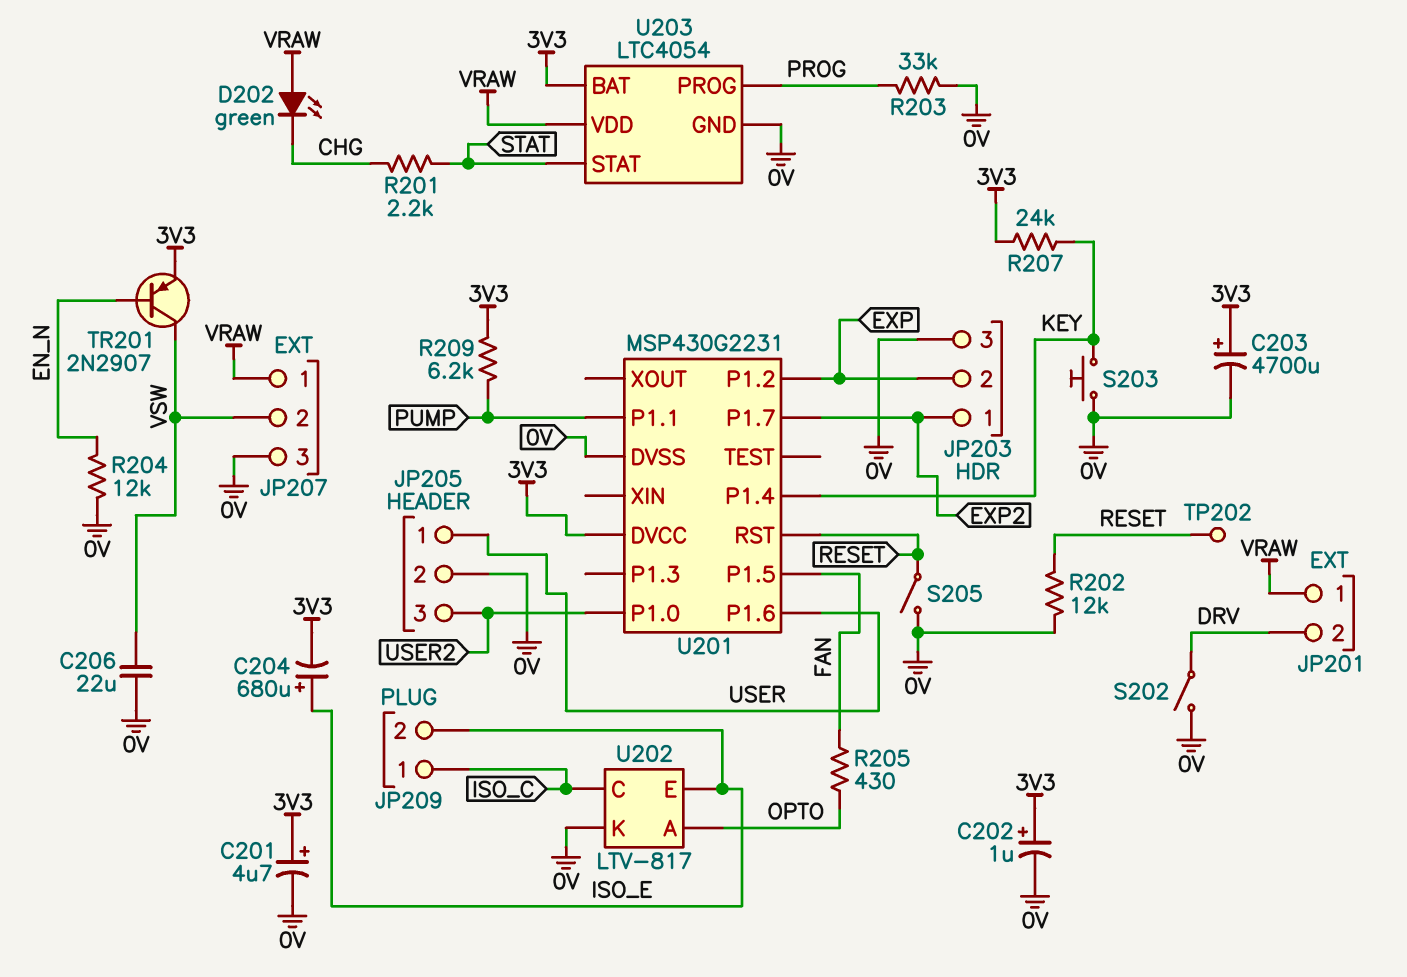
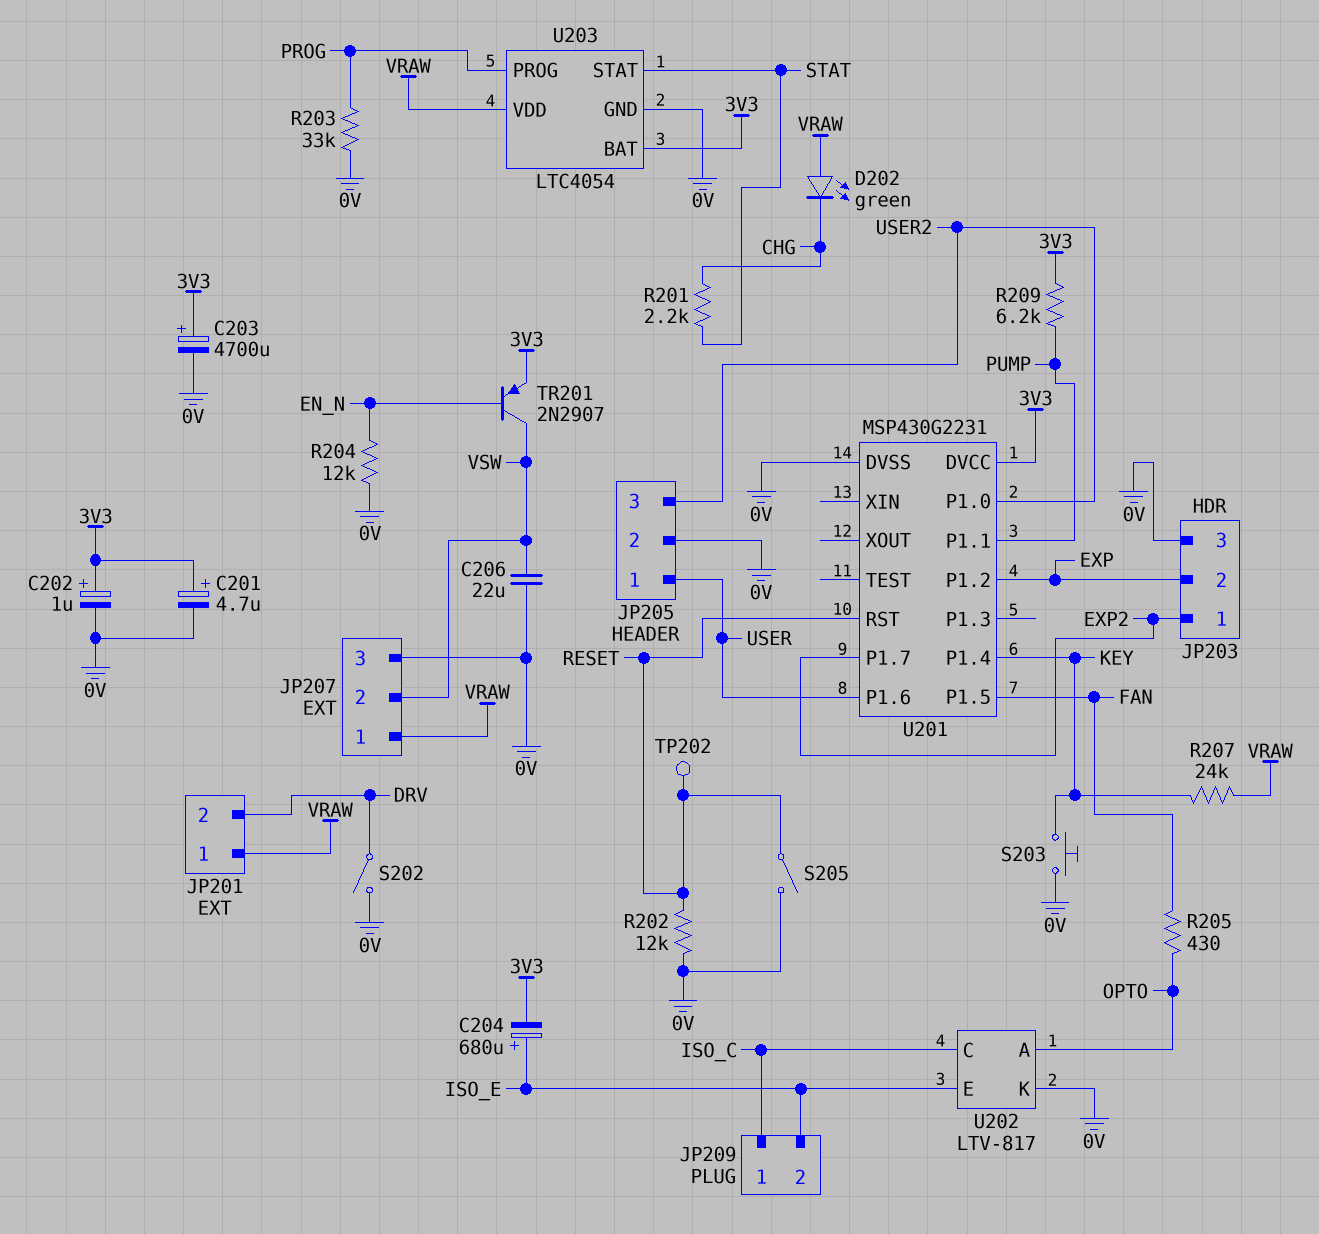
R207: 24k (3V3, KEY) -> 24k (KEY, VRAW)

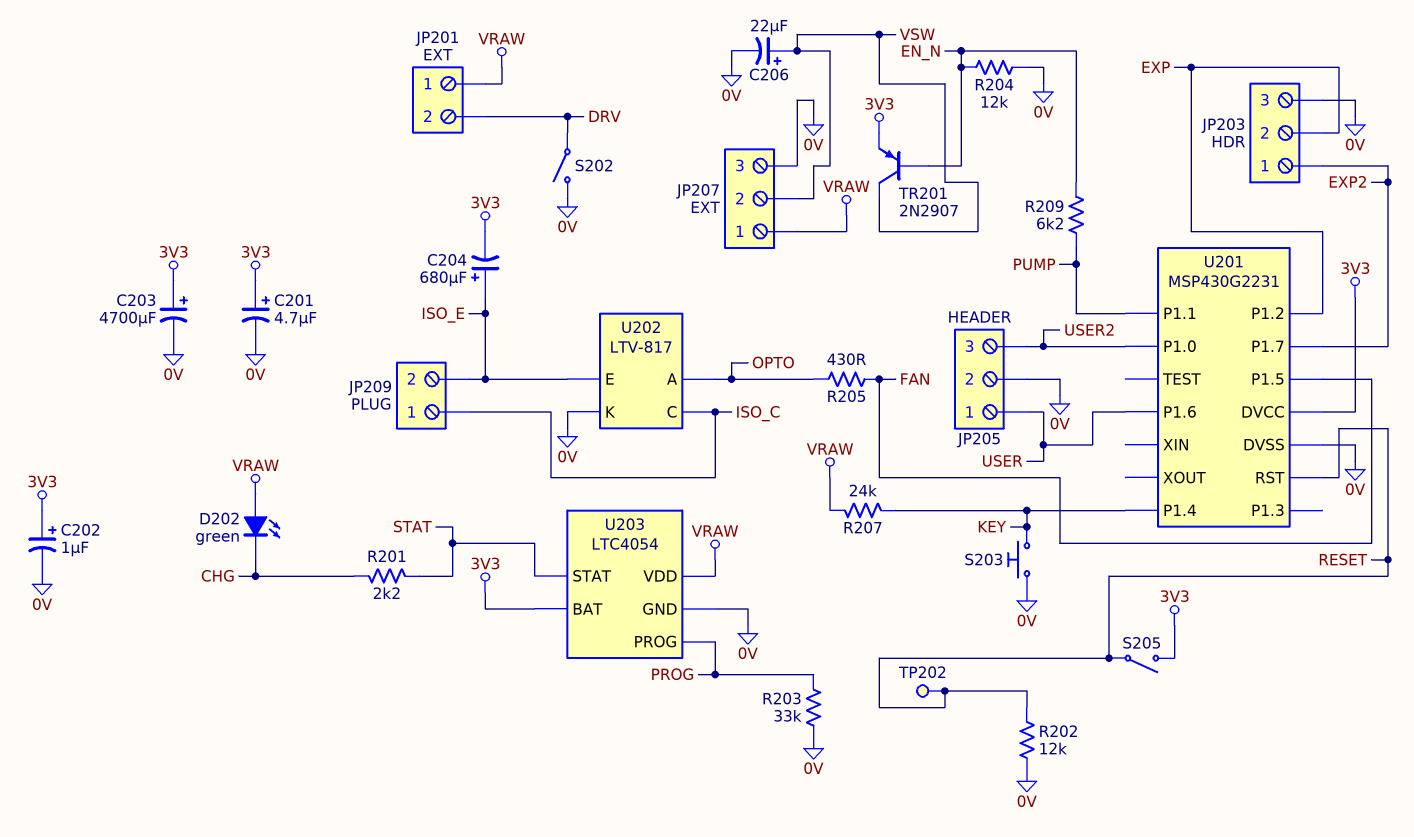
C206: 22uF (0V, VSW) -> 22uF (plus VSW, minus 0V)
R209: 6.2k (3V3, PUMP) -> 6.2k (EN_N, PUMP)
S205: switch (0V, RESET) -> switch (3V3, RESET)

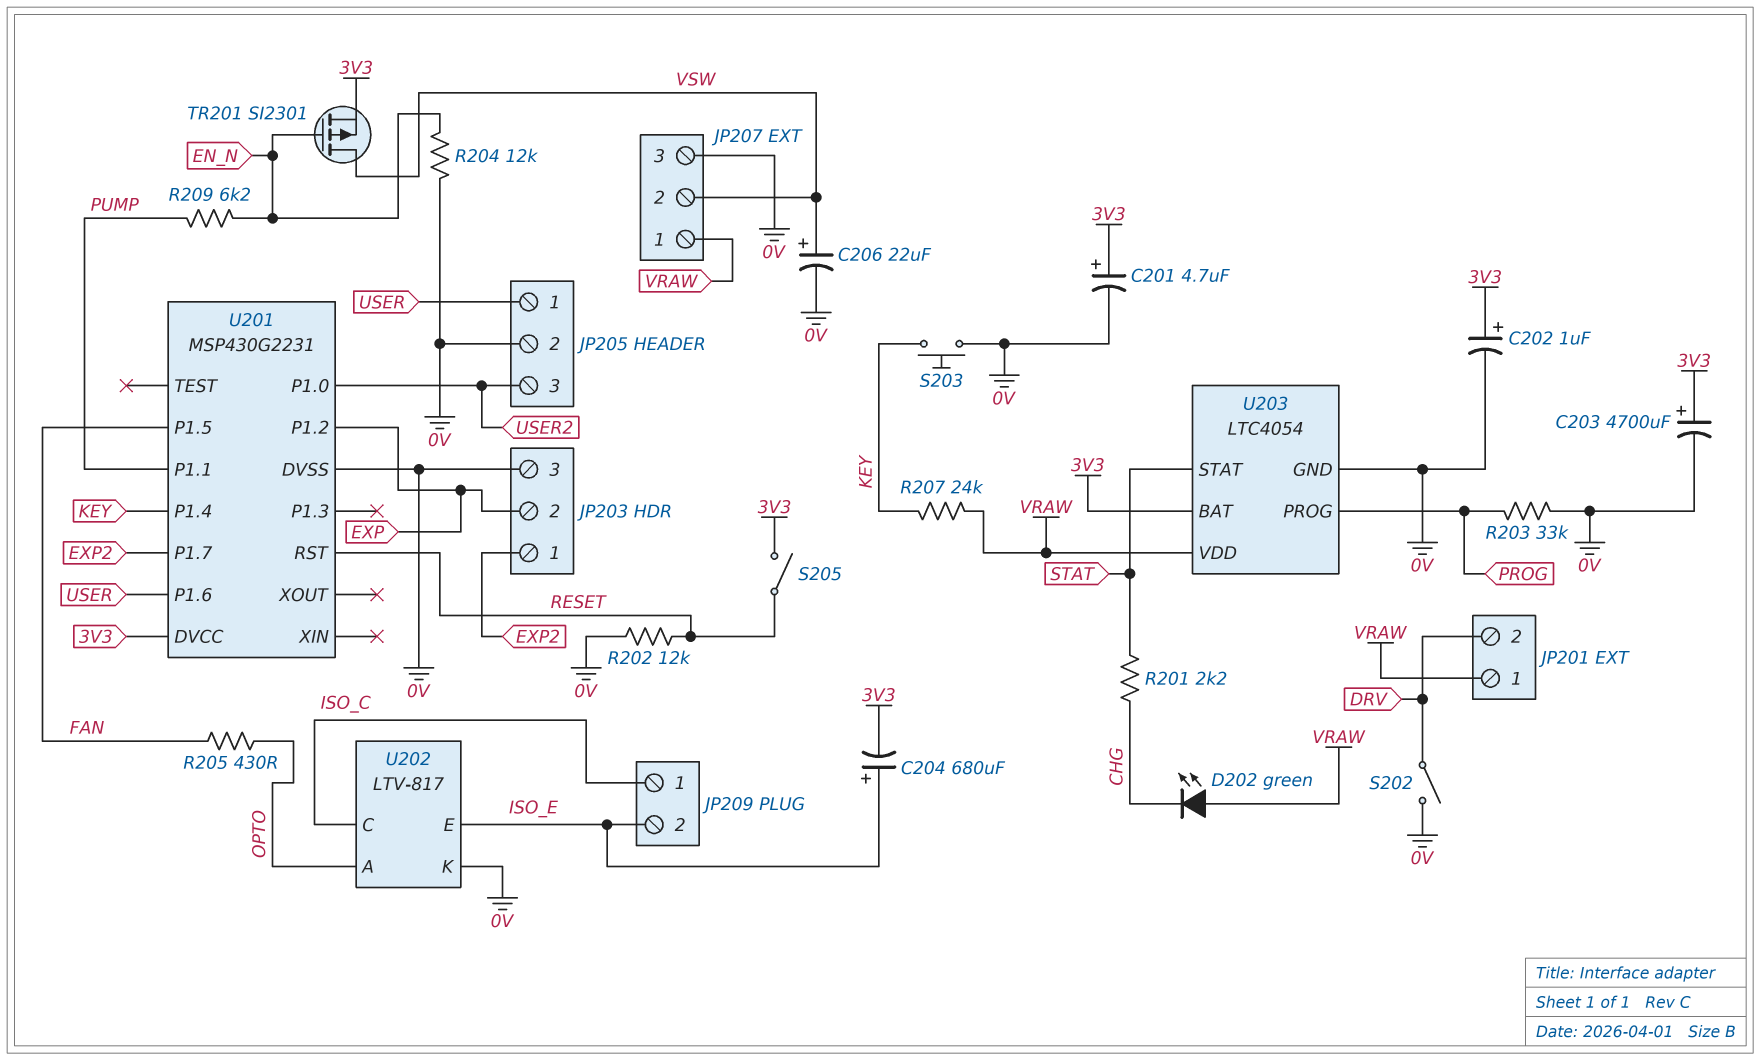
TP202: test point (RESET) -> none
TR201: PNP 2N2907 (B EN_N, C VSW, E 3V3) -> PMOS SI2301 (G EN_N, D VSW, S 3V3)

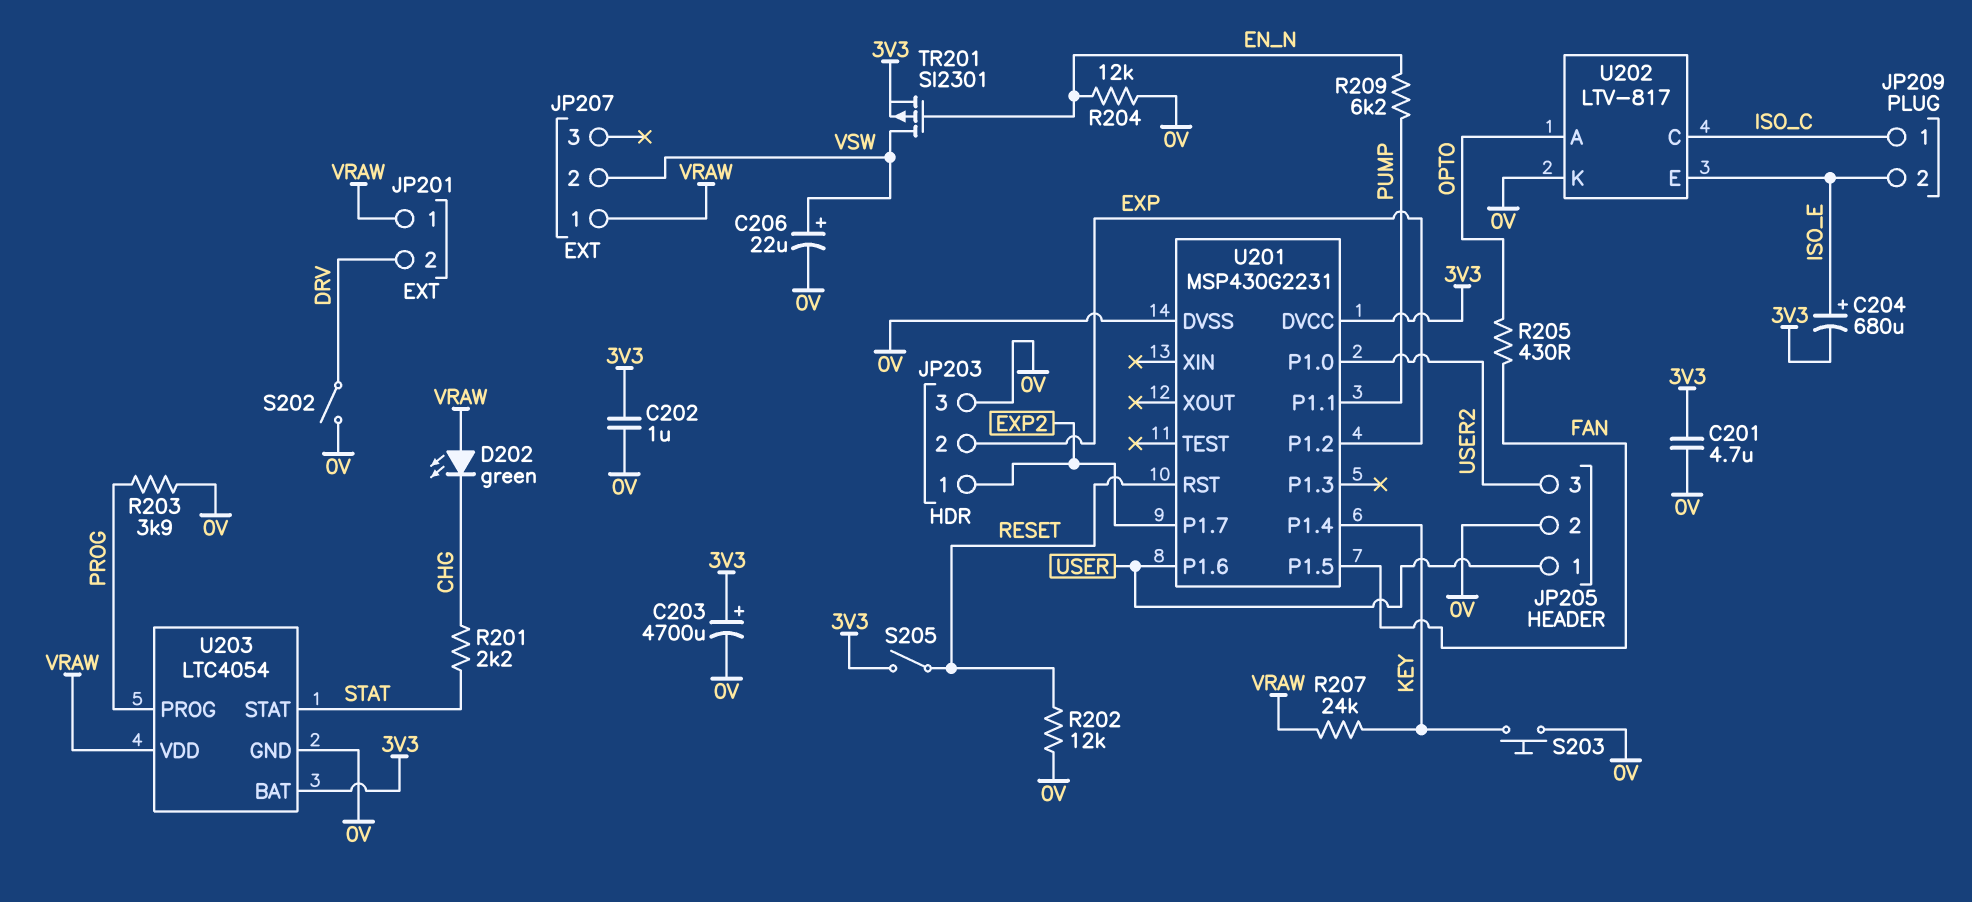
C201: 4.7uF (plus 3V3, minus 0V) -> 4.7uF (0V, 3V3)
C202: 1uF (plus 3V3, minus 0V) -> 1uF (0V, 3V3)
JP207 pin 3: 0V -> none
R203: 33k (0V, PROG) -> 3.9k (0V, PROG)

